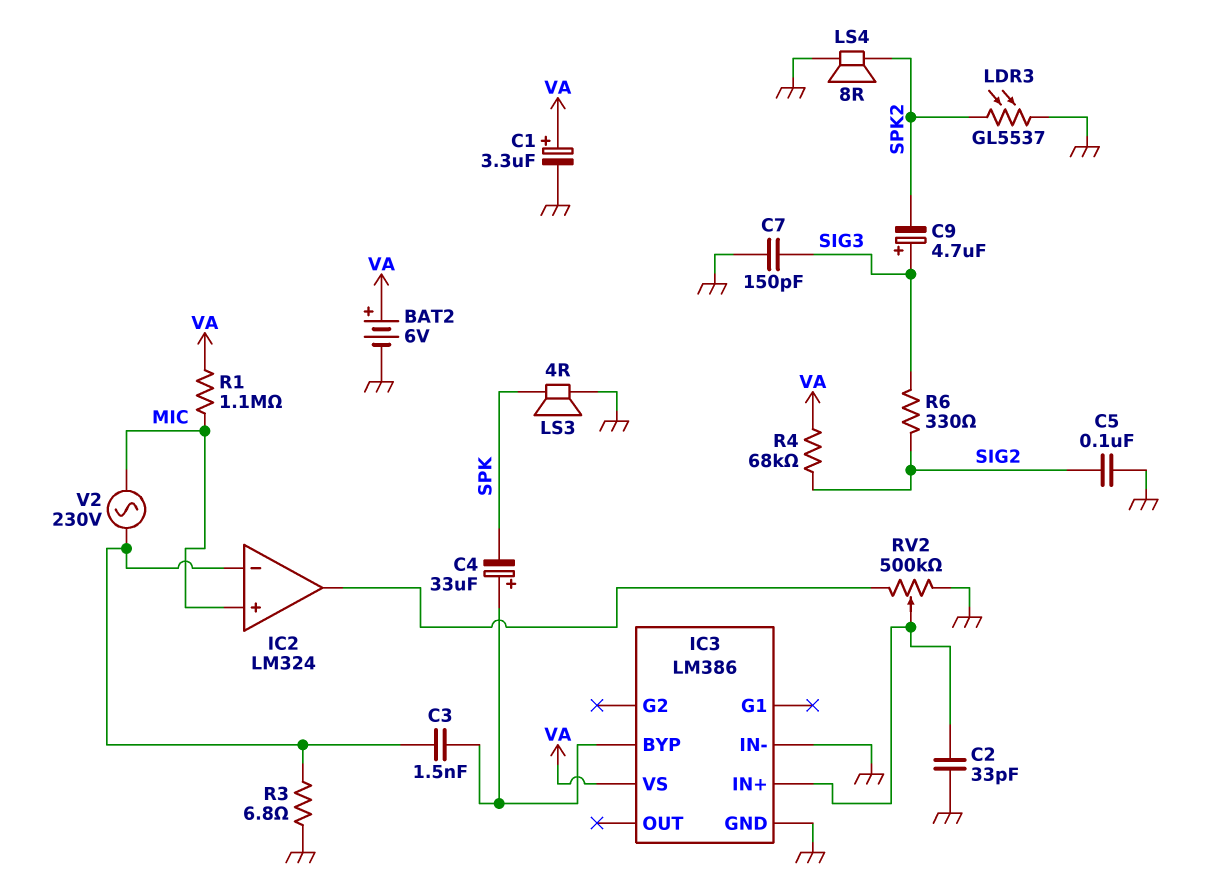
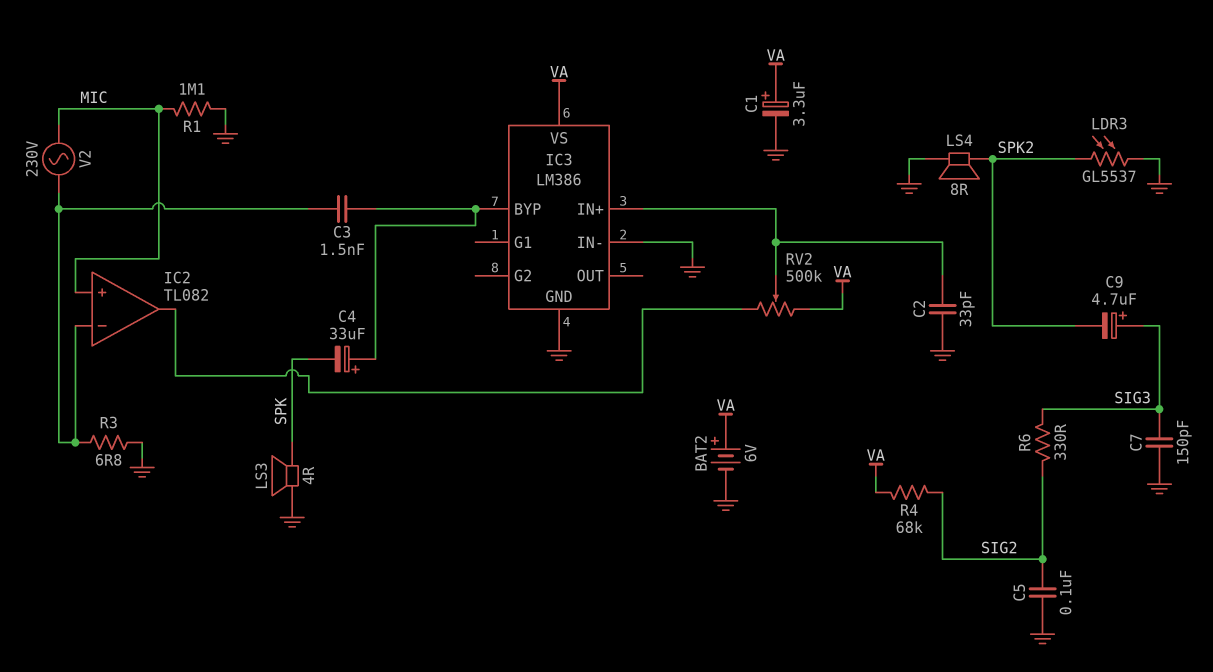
IC2: LM324 -> TL082
R1: 1.1M (MIC, VA) -> 1.1M (GND, MIC)
RV2: 500k (GND, IC2/out, wiper IC3/IN+) -> 500k (IC2/out, VA, wiper IC3/IN+)

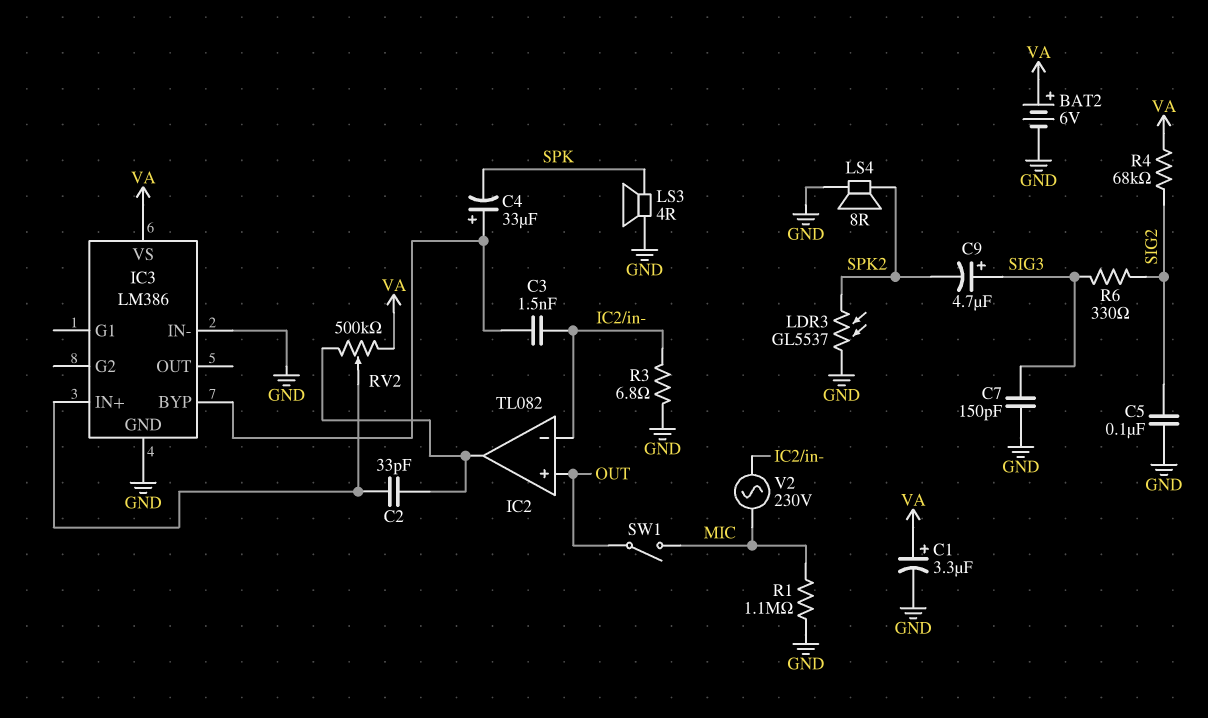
C2: 33pF (GND, IC3/IN+) -> 33pF (IC2/out, IC3/IN+)
IC2 pin in+: MIC -> OUT
SW1: none -> switch (MIC, OUT)

